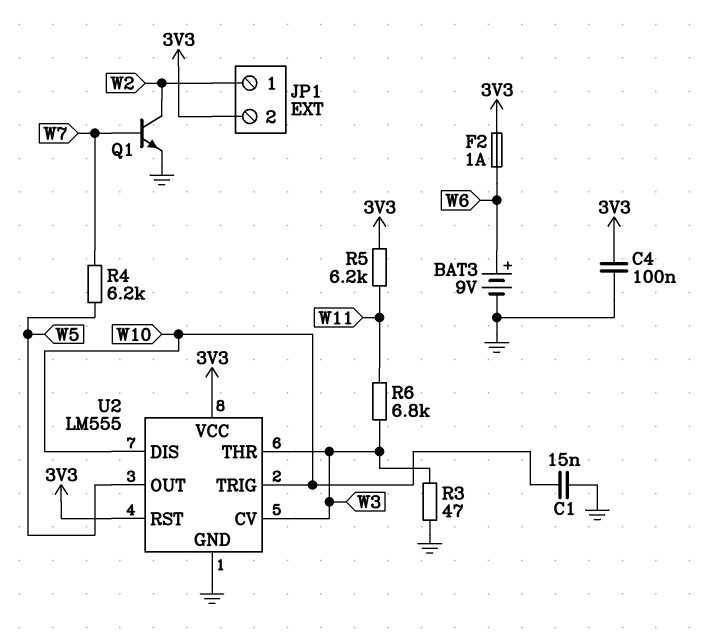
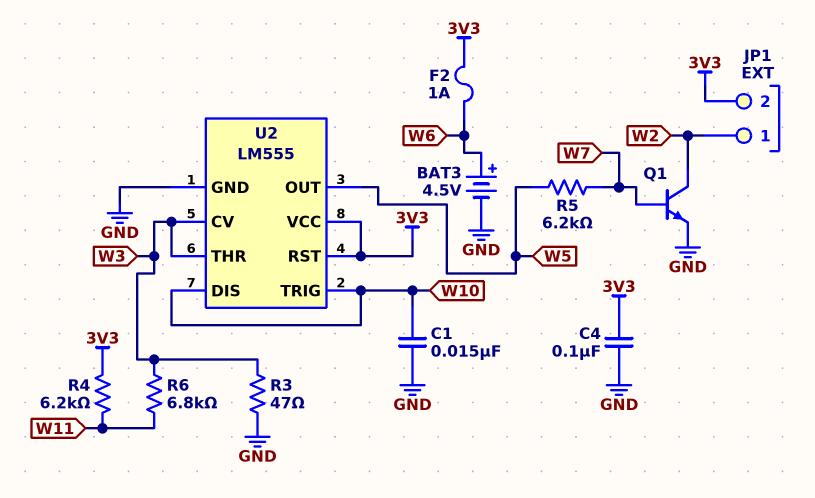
BAT3: 9V (plus W6, minus GND) -> 4.5V (plus W6, minus GND)
R4: 6.2k (W5, W7) -> 6.2k (3V3, W11)
R5: 6.2k (3V3, W11) -> 6.2k (W5, W7)

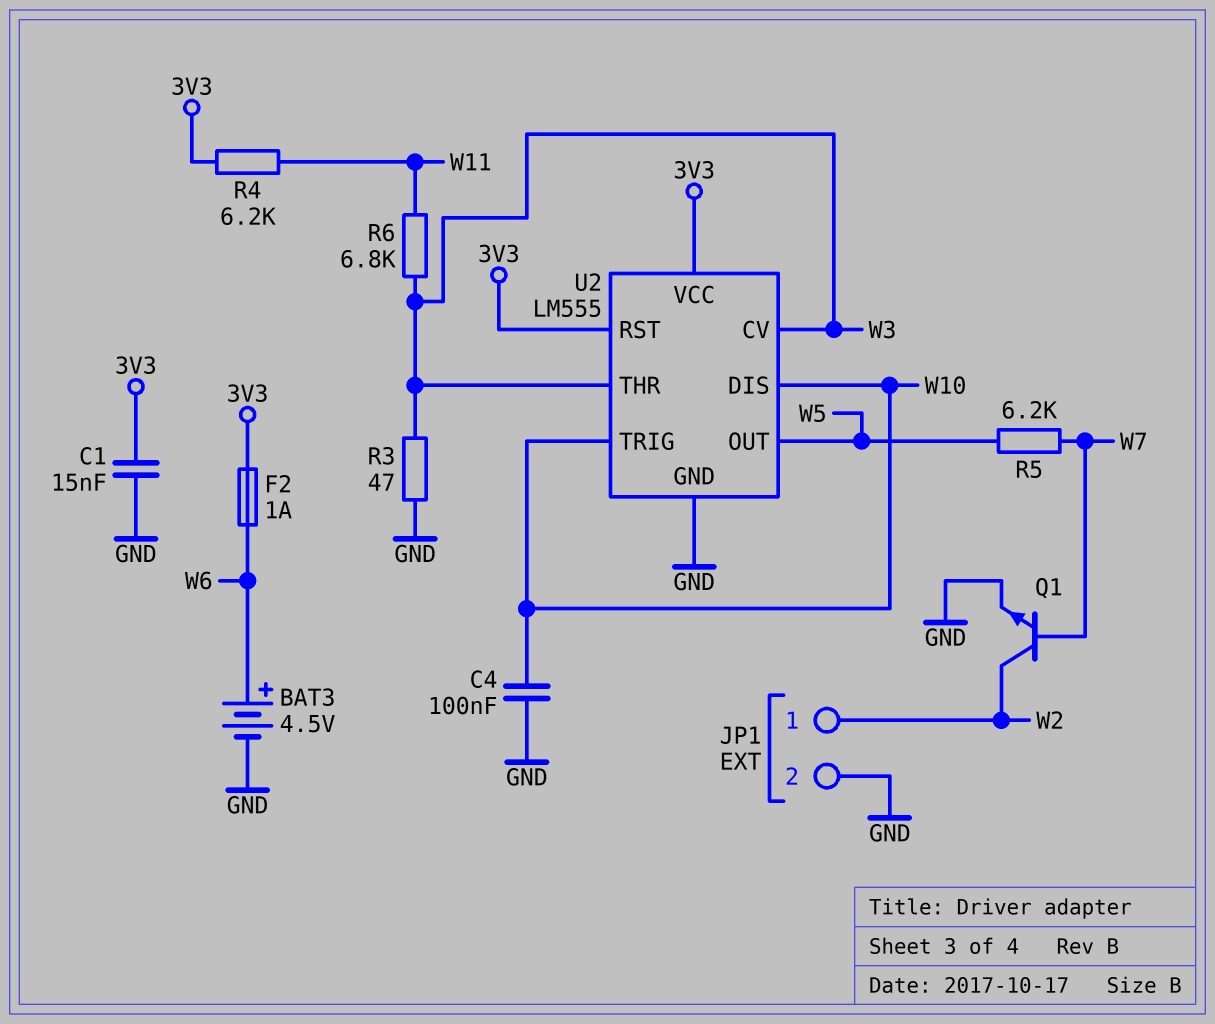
C1: 15nF (GND, W10) -> 15nF (3V3, GND)
C4: 100nF (3V3, GND) -> 100nF (GND, W10)
JP1 pin 2: 3V3 -> GND

